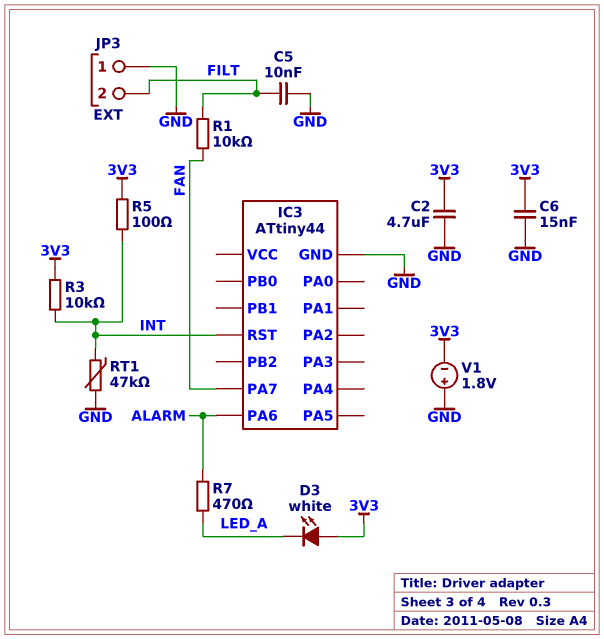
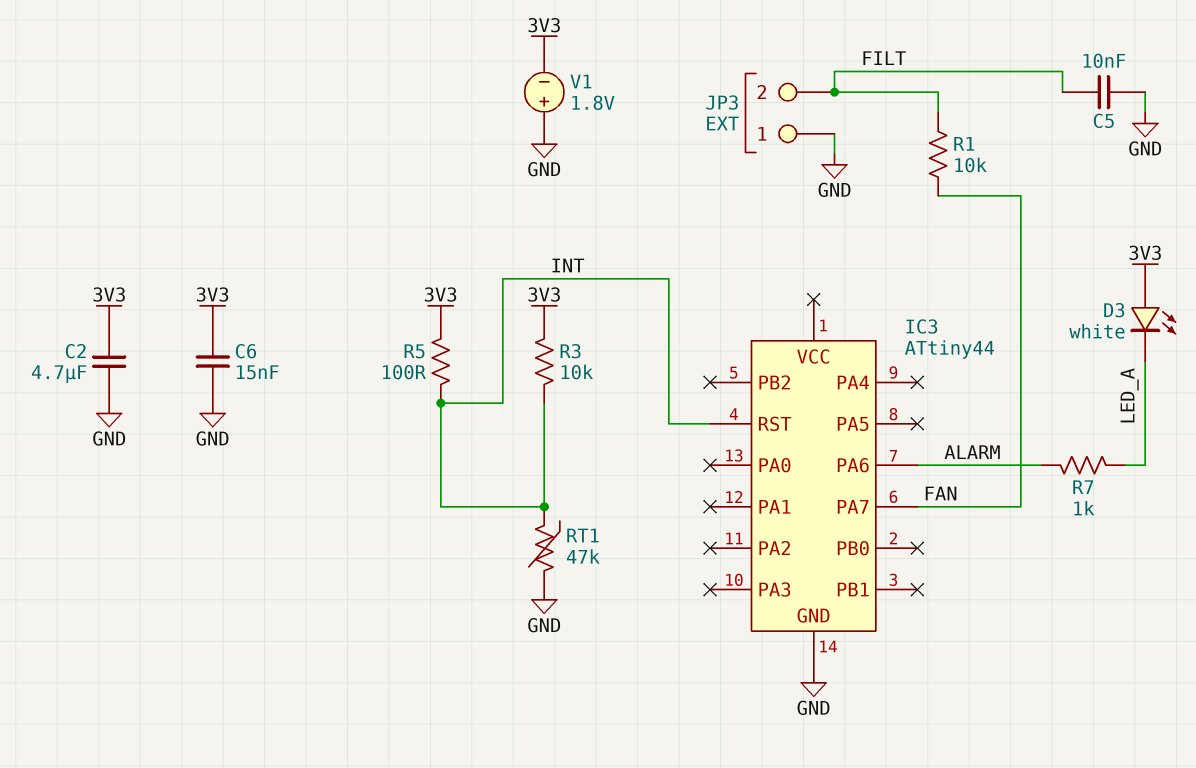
R7: 470 (ALARM, LED_A) -> 1k (ALARM, LED_A)

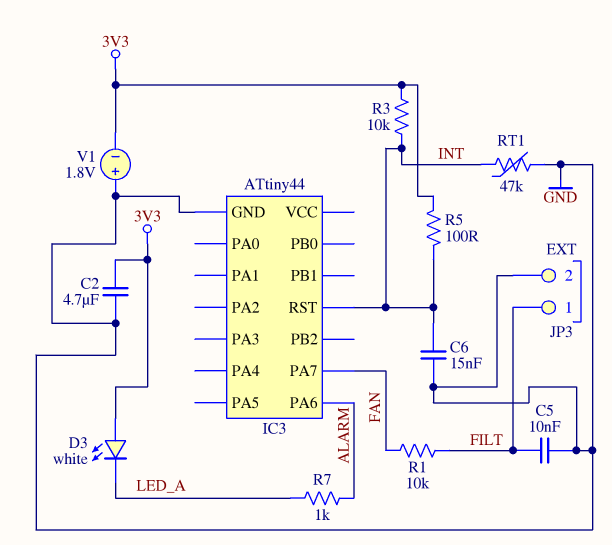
C6: 15nF (3V3, GND) -> 15nF (GND, INT)
JP3 pin 1: GND -> FILT
JP3 pin 2: FILT -> GND

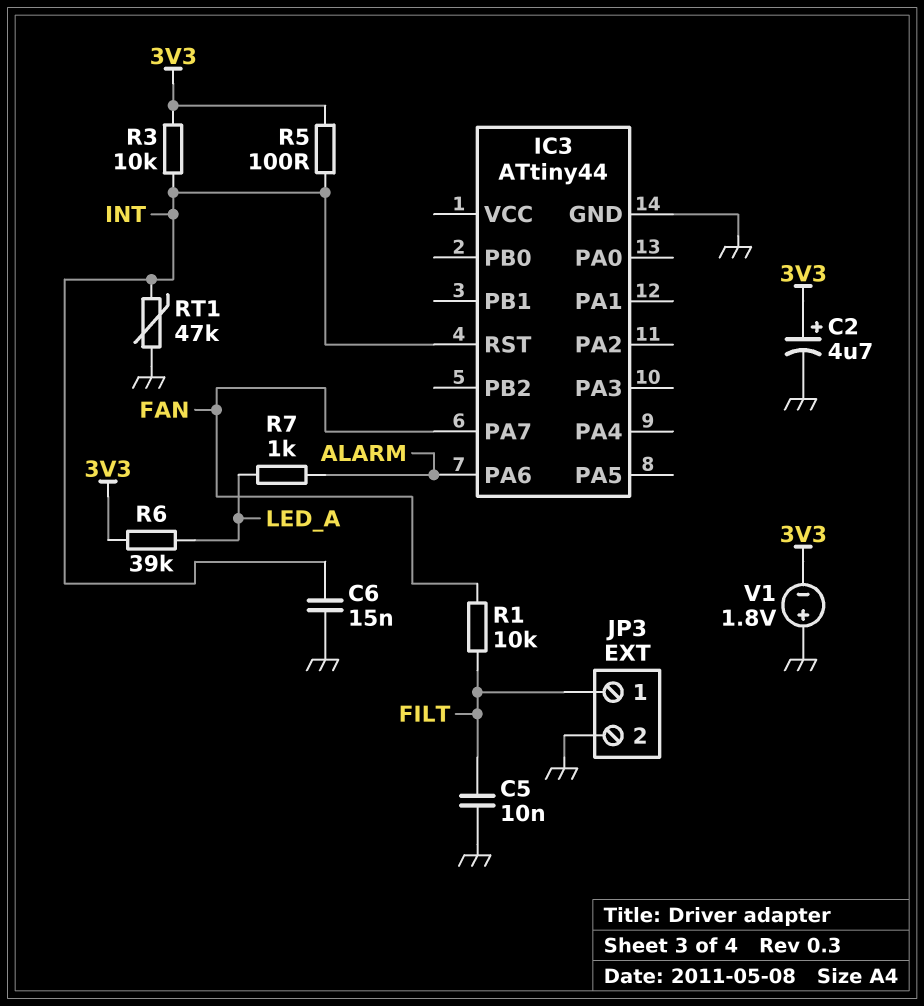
C2: 4.7uF (3V3, GND) -> 4.7uF (plus 3V3, minus GND)
D3: LED white (A 3V3, K LED_A) -> none
R6: none -> 39k (3V3, LED_A)

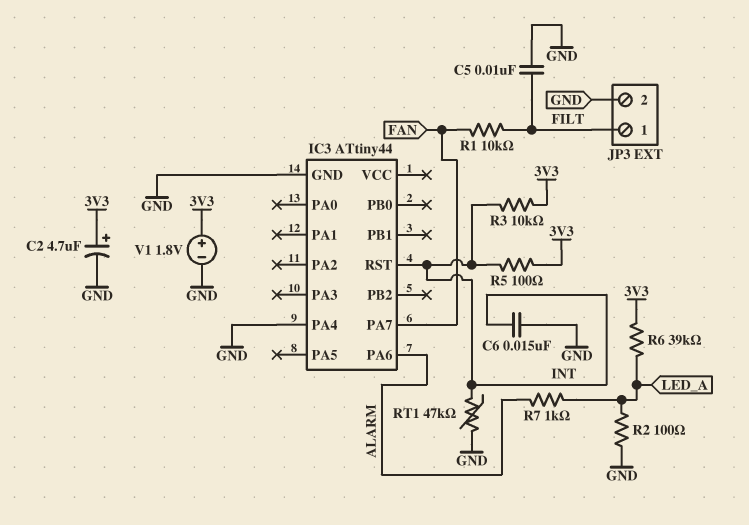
IC3 pin PA4: none -> GND
R2: none -> 100 (GND, LED_A)
V1: 1.8V (plus GND, minus 3V3) -> 1.8V (plus 3V3, minus GND)

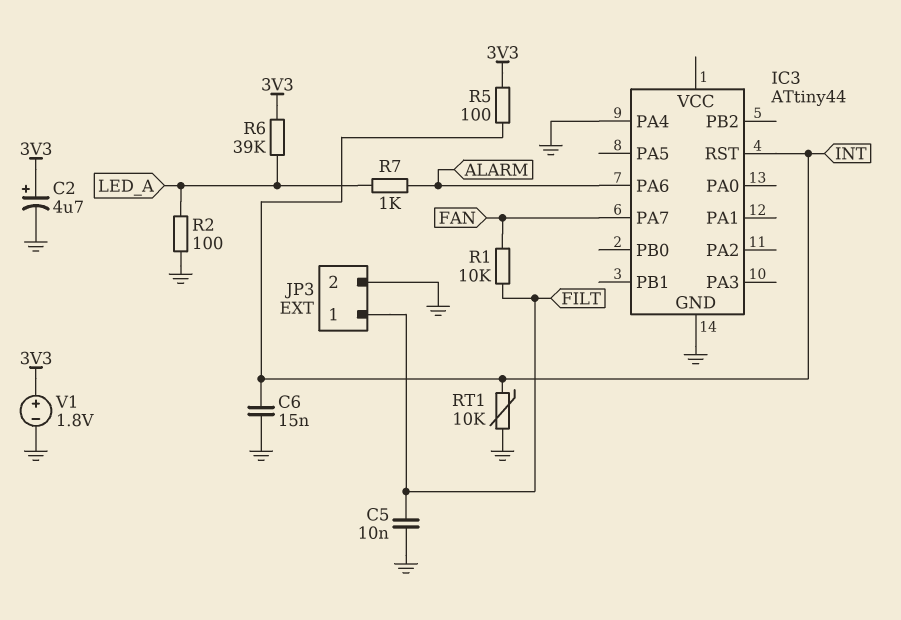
R3: 10k (3V3, INT) -> none
RT1: 47k (GND, INT) -> 10k (GND, INT)

